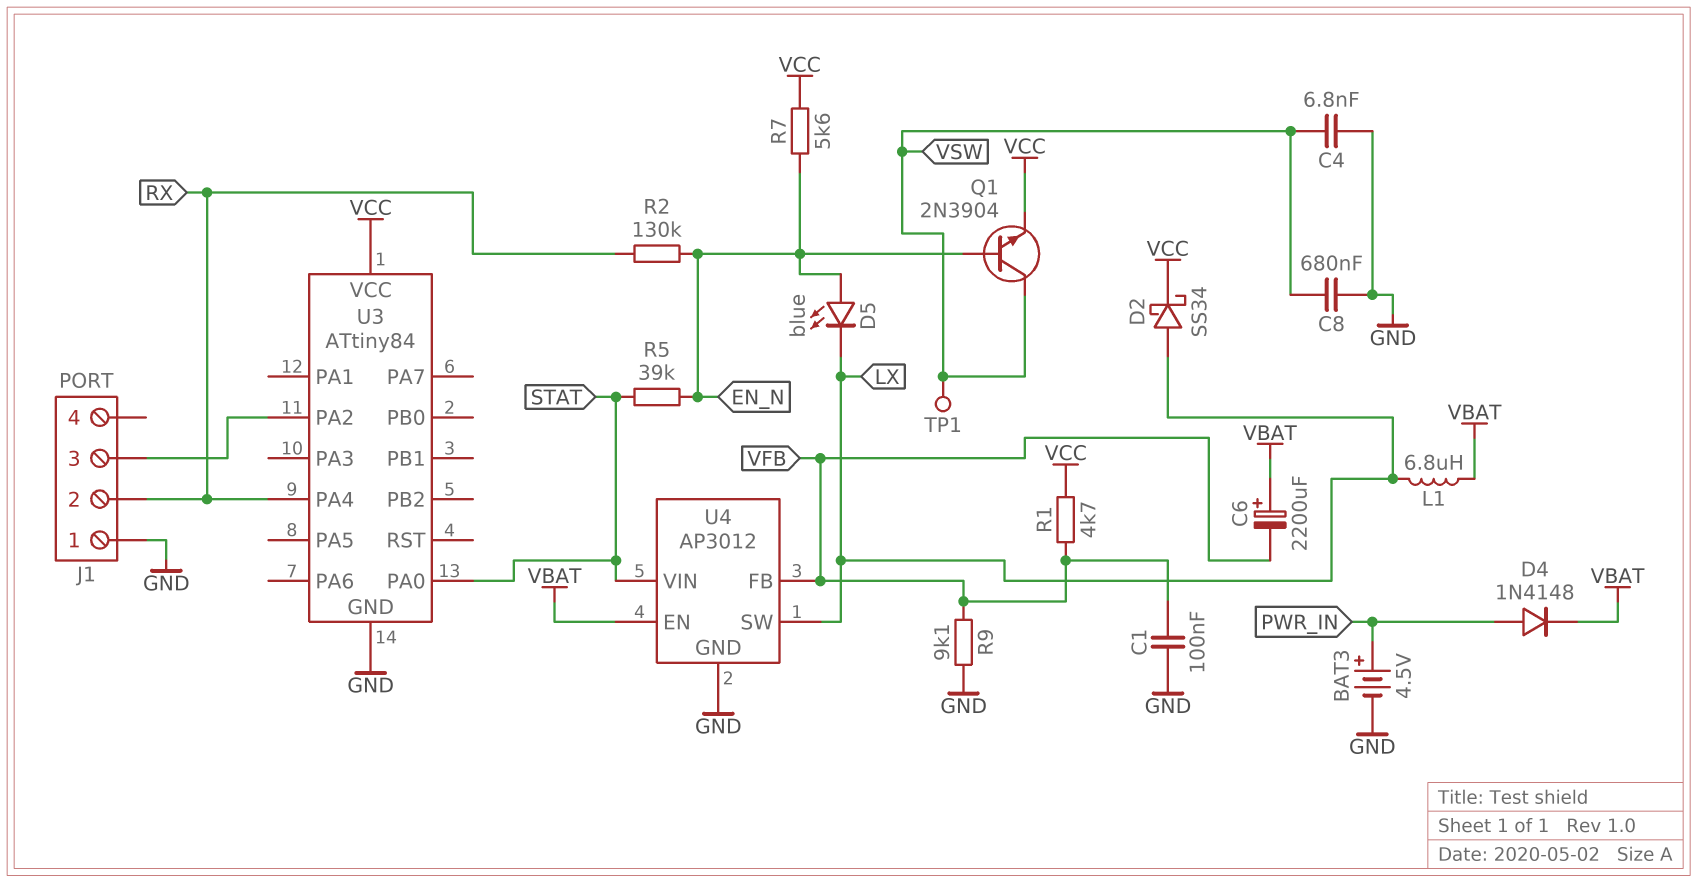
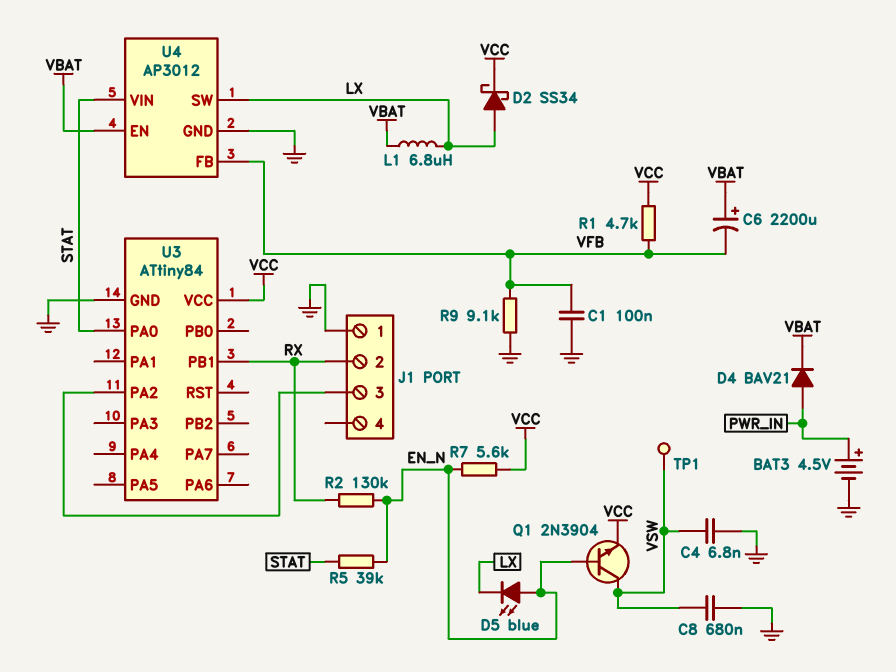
D4: diode 1N4148 (A PWR_IN, K VBAT) -> diode BAV21 (A PWR_IN, K VBAT)
U3 pin PA4: RX -> none
U3 pin PB1: none -> RX

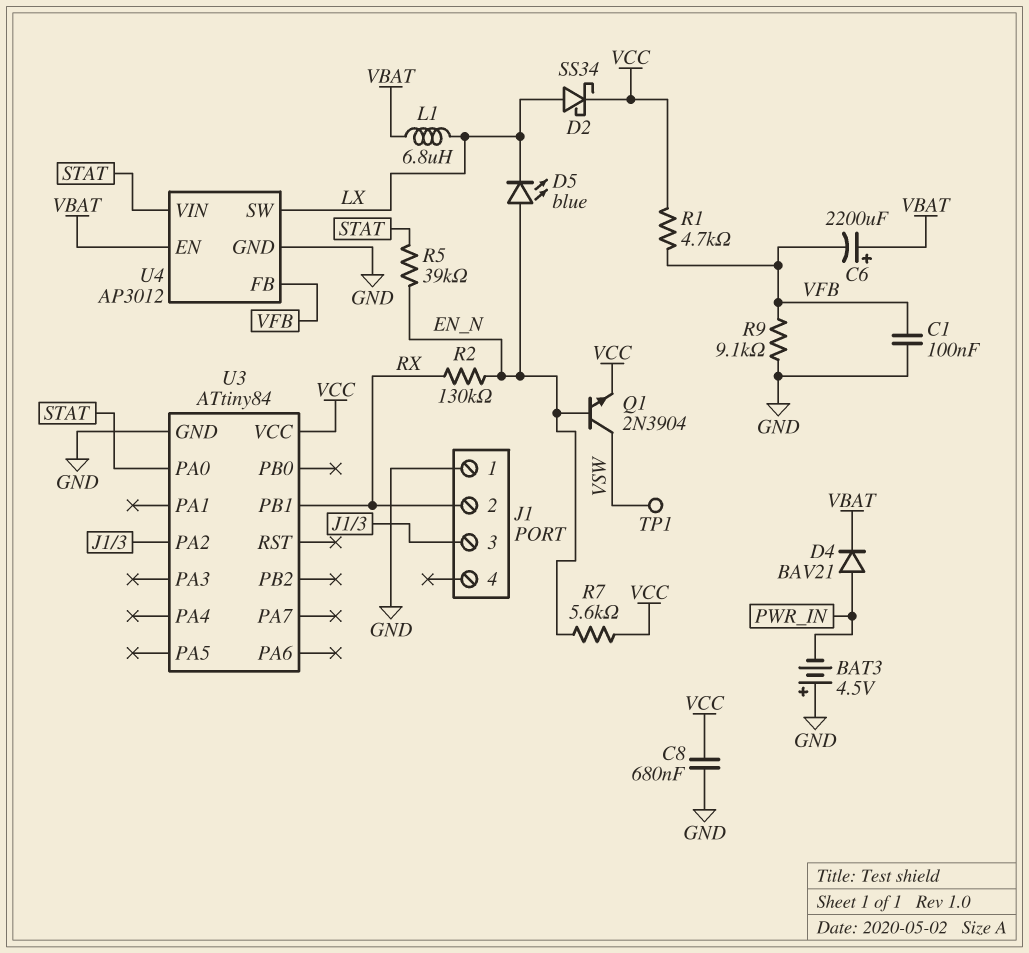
BAT3: 4.5V (plus PWR_IN, minus GND) -> 4.5V (plus GND, minus PWR_IN)
C4: 6.8nF (GND, VSW) -> none
C8: 680nF (GND, VSW) -> 680nF (GND, VCC)

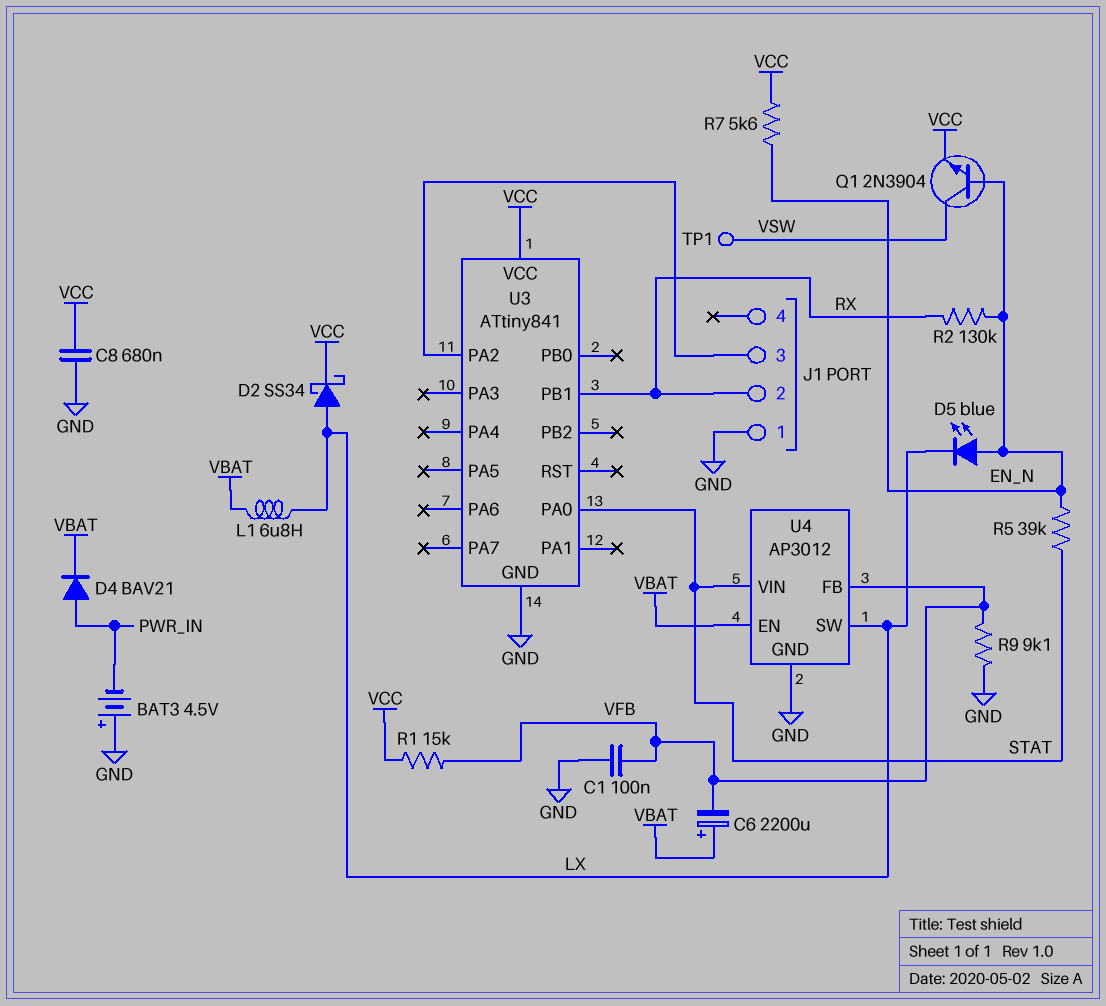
R1: 4.7k (VCC, VFB) -> 15k (VCC, VFB)
U3: ATtiny84 -> ATtiny841

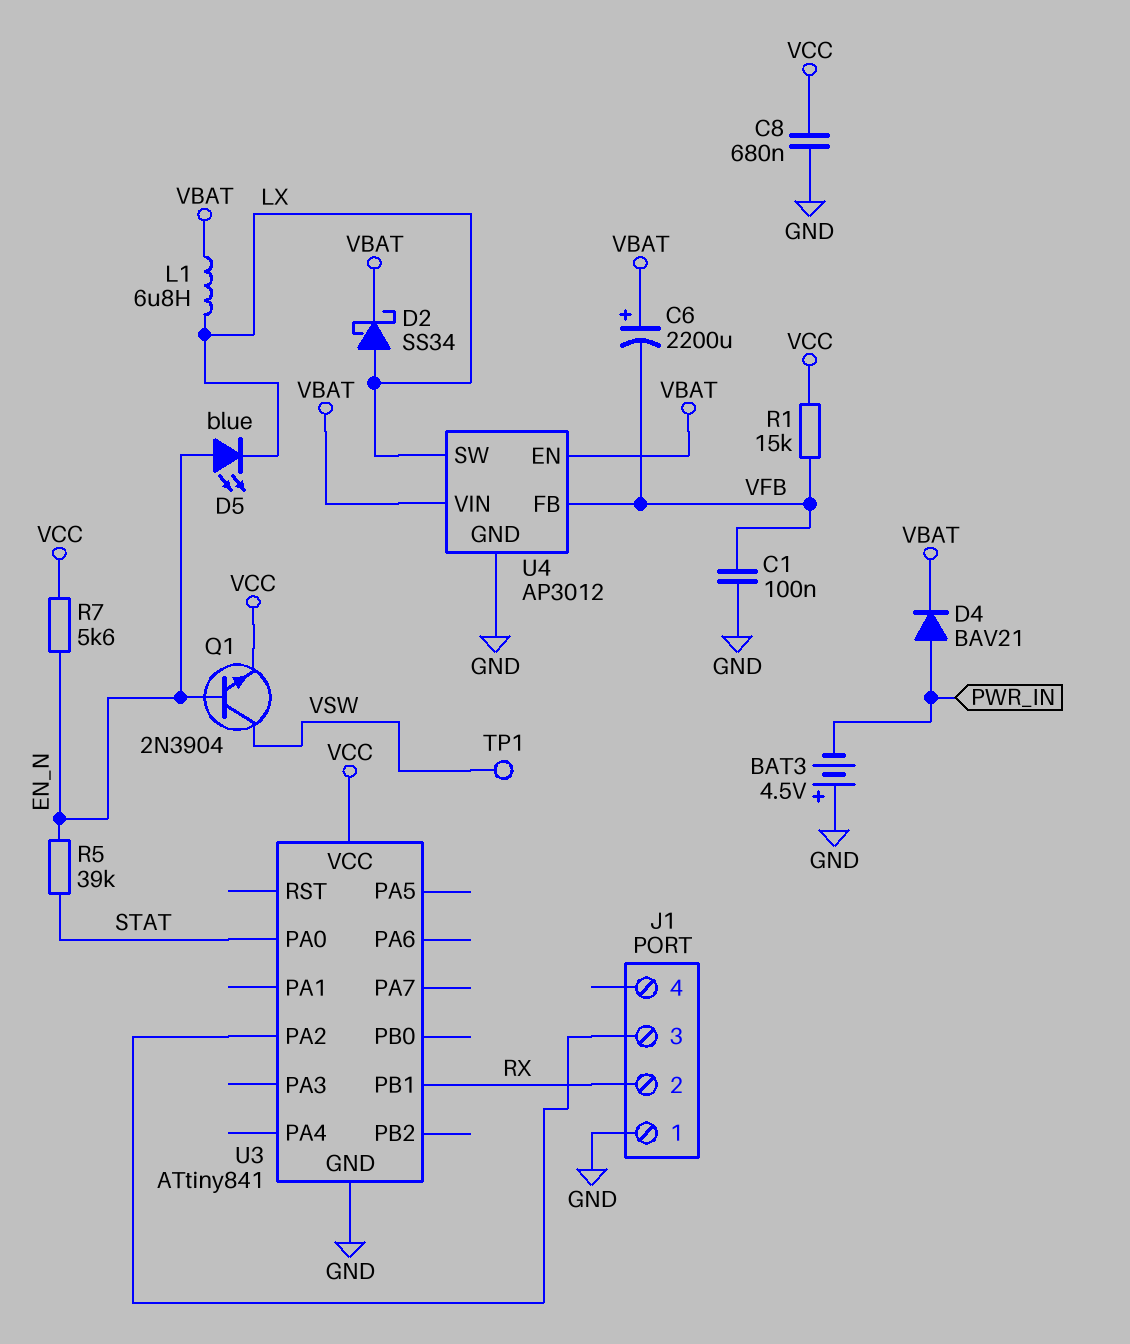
D2: schottky SS34 (A LX, K VCC) -> schottky SS34 (A LX, K VBAT)
R2: 130k (EN_N, RX) -> none
R9: 9.1k (GND, VFB) -> none
U4 pin VIN: STAT -> VBAT

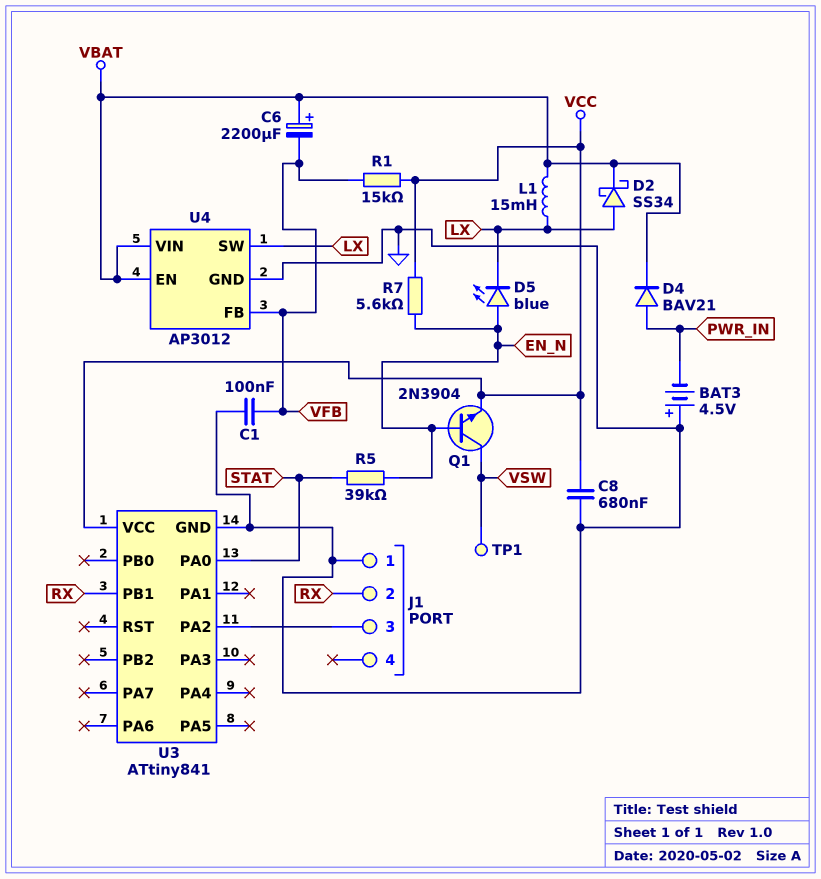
L1: 6.8uH (LX, VBAT) -> 15mH (LX, VBAT)

